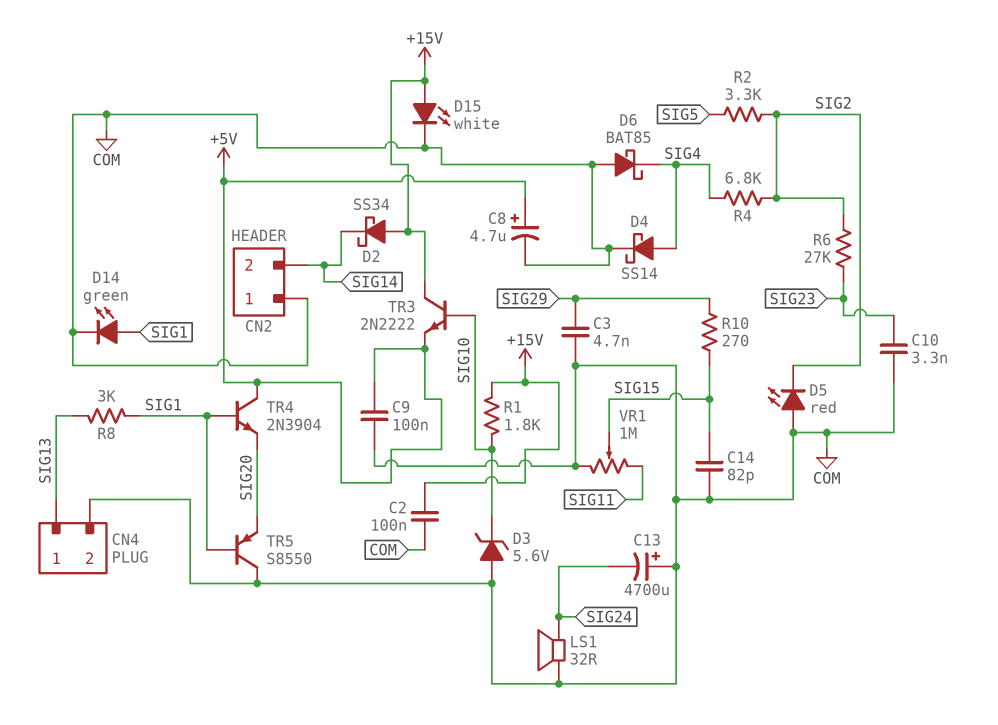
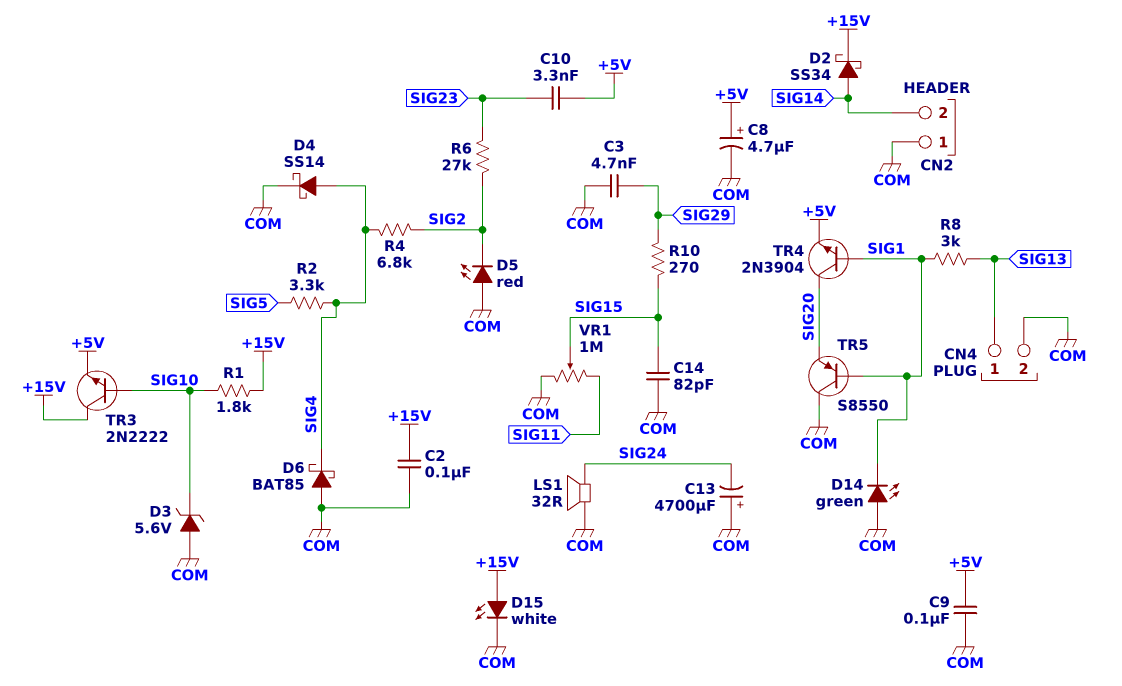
C10: 3.3nF (COM, SIG23) -> 3.3nF (+5V, SIG23)
D2: schottky SS34 (A +15V, K SIG14) -> schottky SS34 (A SIG14, K +15V)
D14: LED green (A SIG1, K COM) -> LED green (A COM, K SIG1)
R2: 3.3k (SIG2, SIG5) -> 3.3k (SIG4, SIG5)
TR4: NPN 2N3904 (B SIG1, C +5V, E SIG20) -> NPN 2N3904 (B SIG1, C SIG20, E +5V)

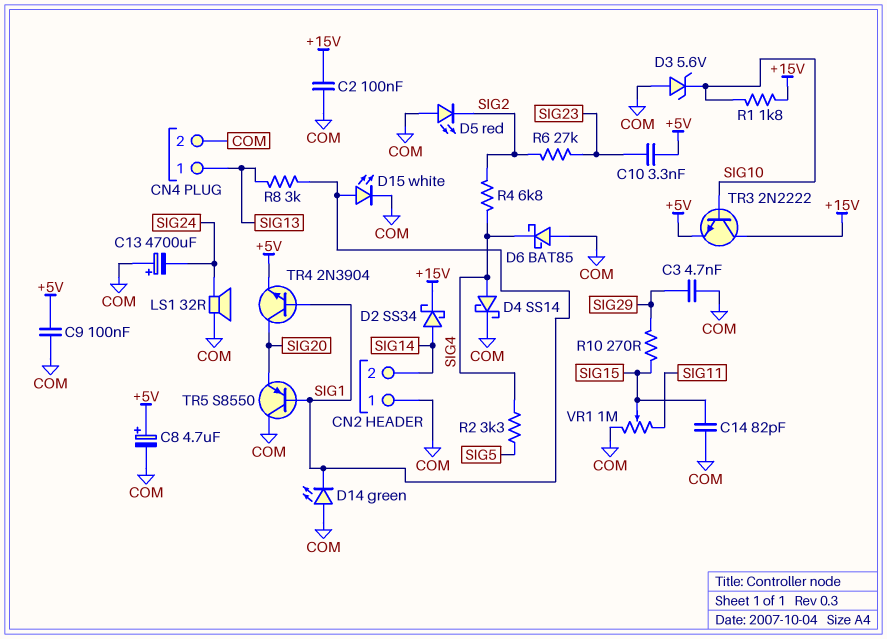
D15: LED white (A +15V, K COM) -> LED white (A SIG1, K COM)

